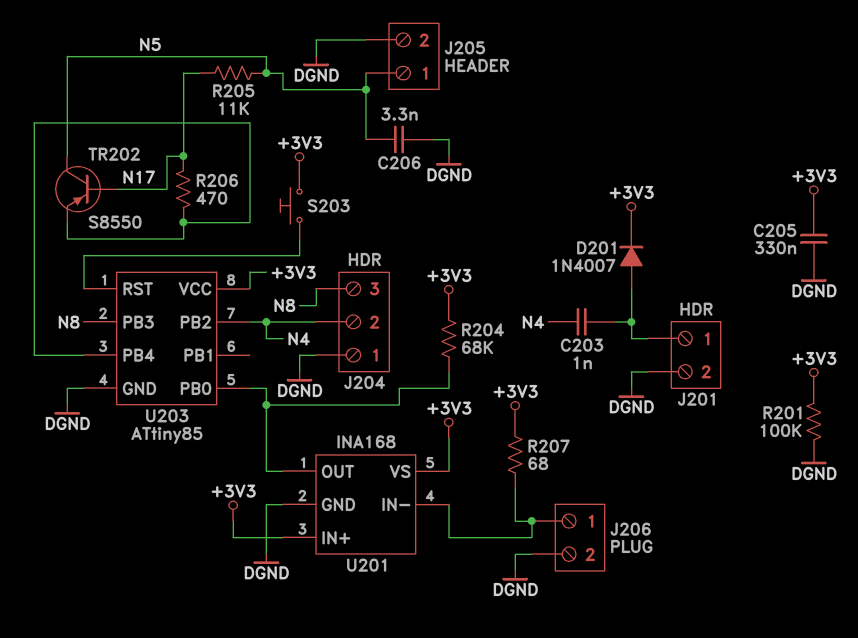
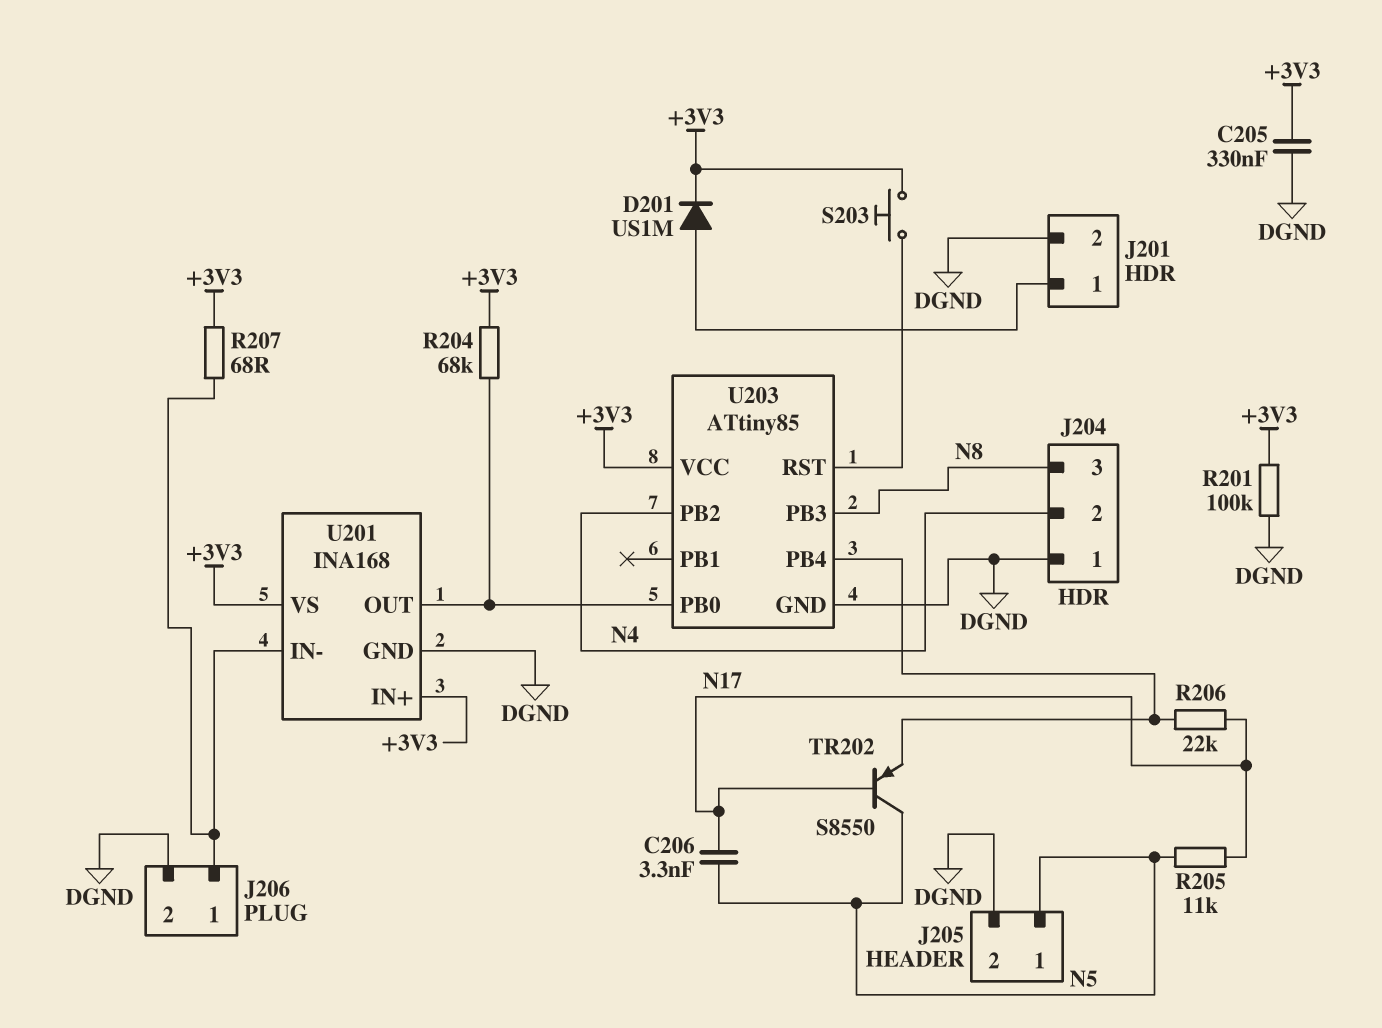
C203: 1nF (J201/1, N4) -> none
C206: 3.3nF (DGND, N5) -> 3.3nF (N5, N17)
D201: diode 1N4007 (A J201/1, K +3V3) -> diode US1M (A J201/1, K +3V3)
R206: 470 (N17, U203/PB4) -> 22k (N17, U203/PB4)

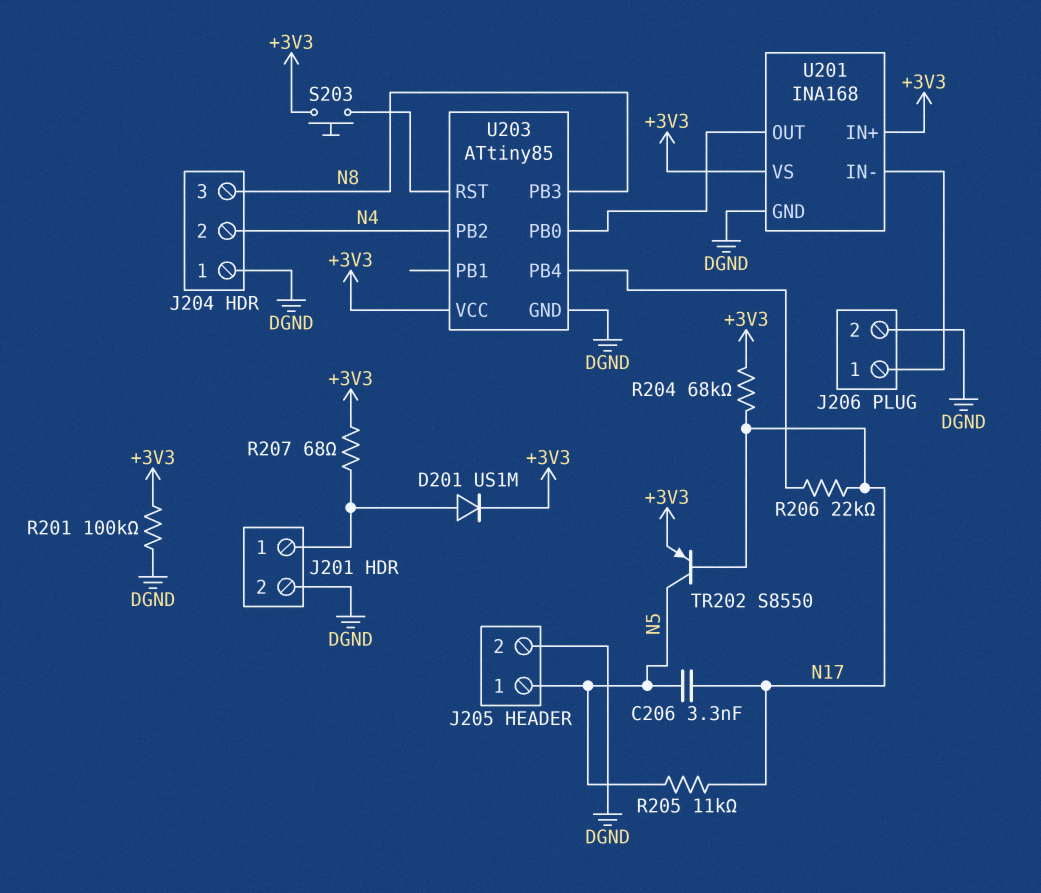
C205: 330nF (+3V3, DGND) -> none
R204: 68k (+3V3, U201/OUT) -> 68k (+3V3, N17)
R207: 68 (+3V3, J206/1) -> 68 (+3V3, J201/1)
TR202: PNP S8550 (B N17, C N5, E U203/PB4) -> PNP S8550 (B N17, C N5, E +3V3)

